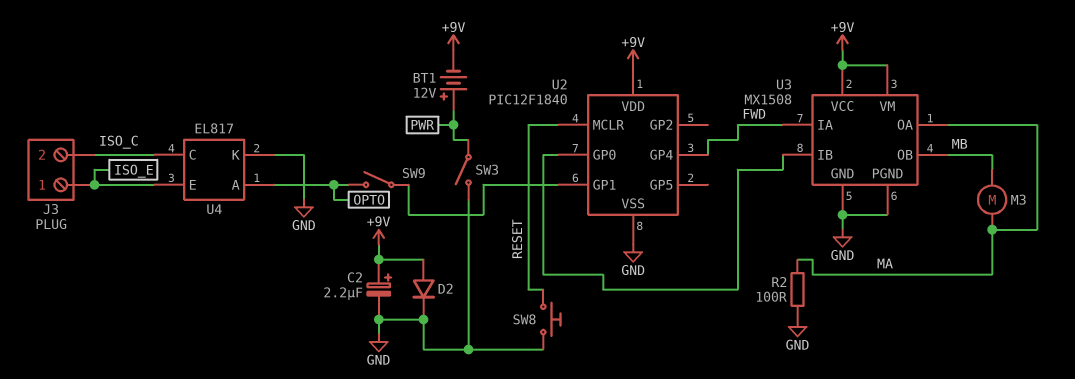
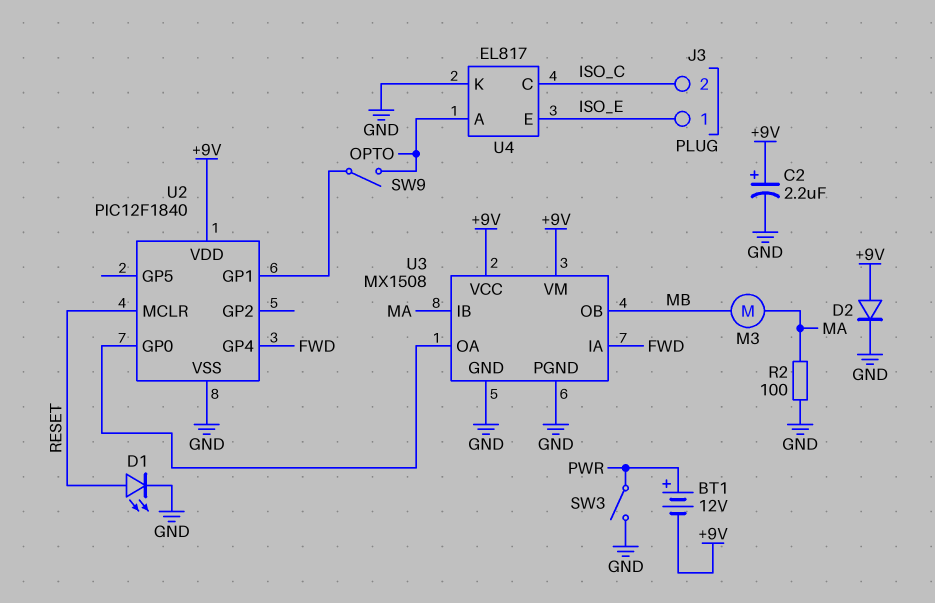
D1: none -> LED (A RESET, K GND)
SW8: button (GND, RESET) -> none
U3 pin IB: U2/GP0 -> MA
U3 pin OA: MA -> U2/GP0

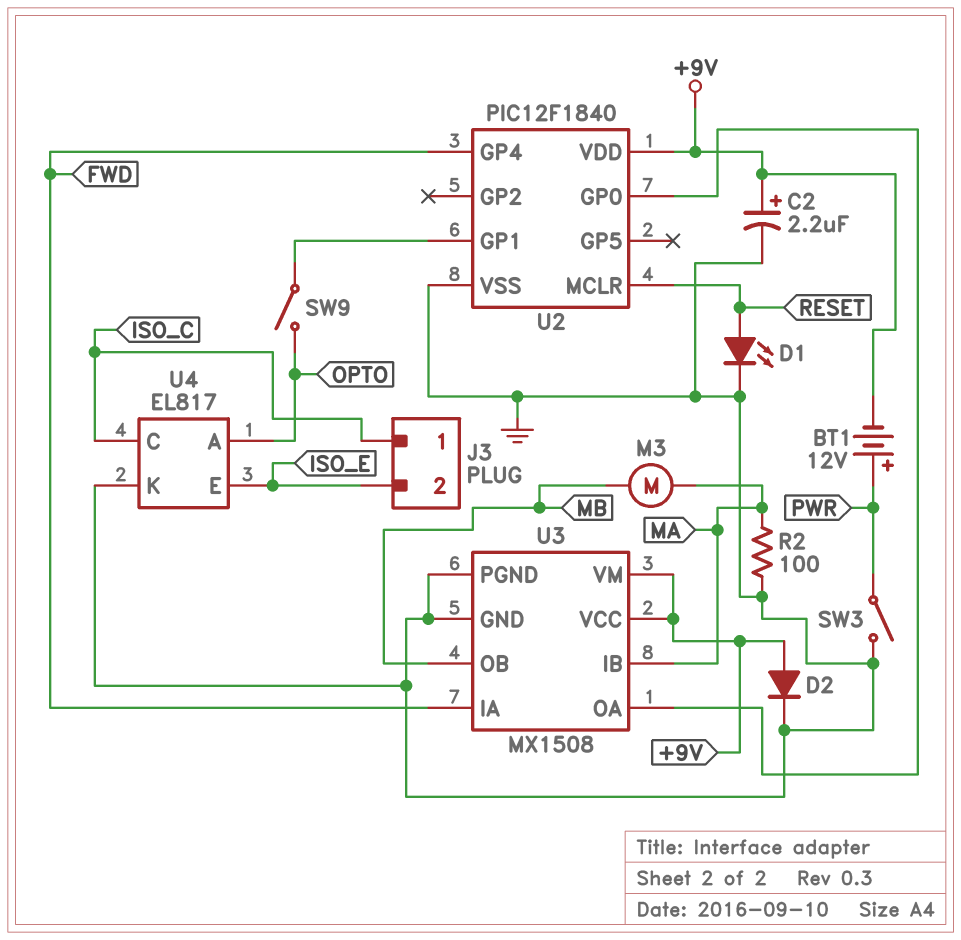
J3 pin 1: ISO_E -> ISO_C
J3 pin 2: ISO_C -> ISO_E

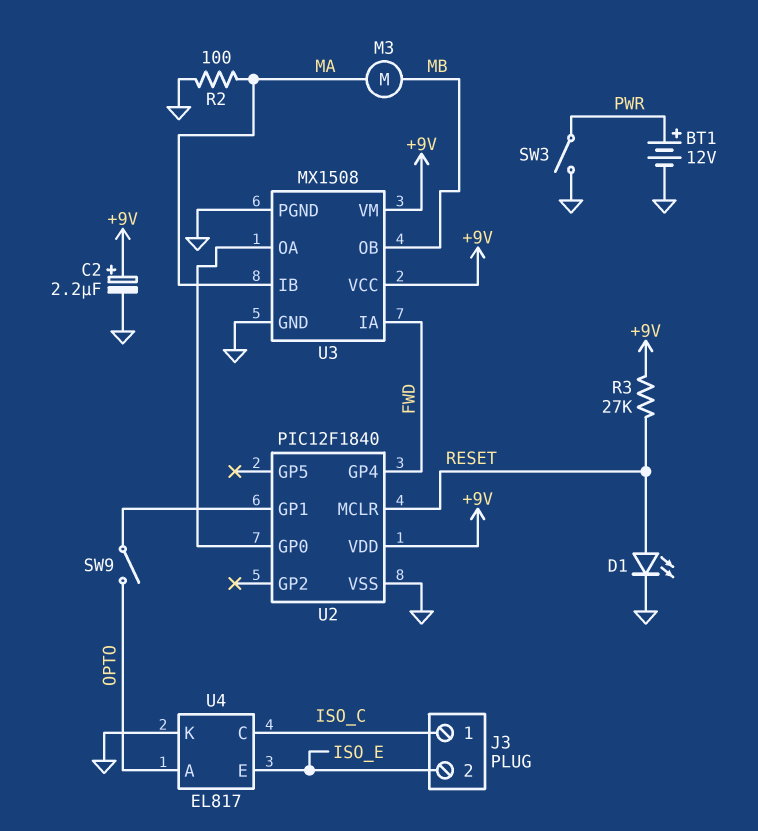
BT1: 12V (plus PWR, minus +9V) -> 12V (plus PWR, minus GND)
D2: diode (A +9V, K GND) -> none
R3: none -> 27k (+9V, RESET)

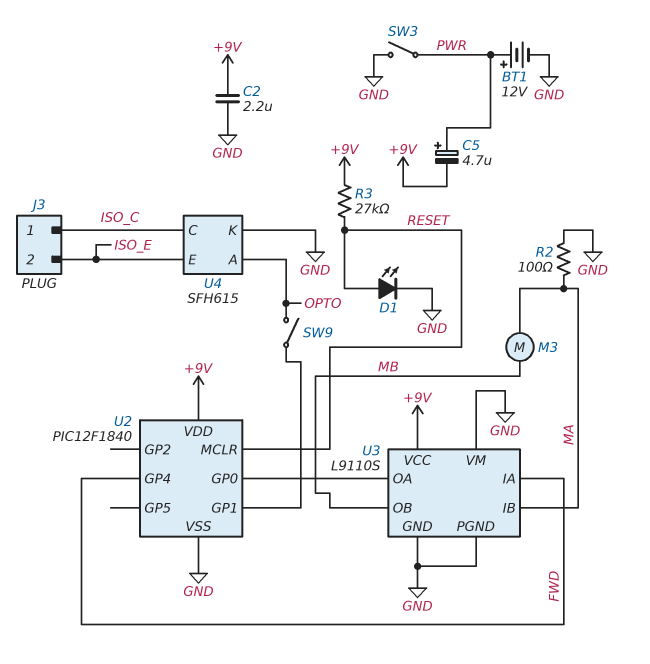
C2: 2.2uF (plus +9V, minus GND) -> 2.2uF (+9V, GND)
C5: none -> 4.7uF (plus PWR, minus +9V)
U3: MX1508 -> L9110S
U3 pin VM: +9V -> GND
U4: EL817 -> SFH615

